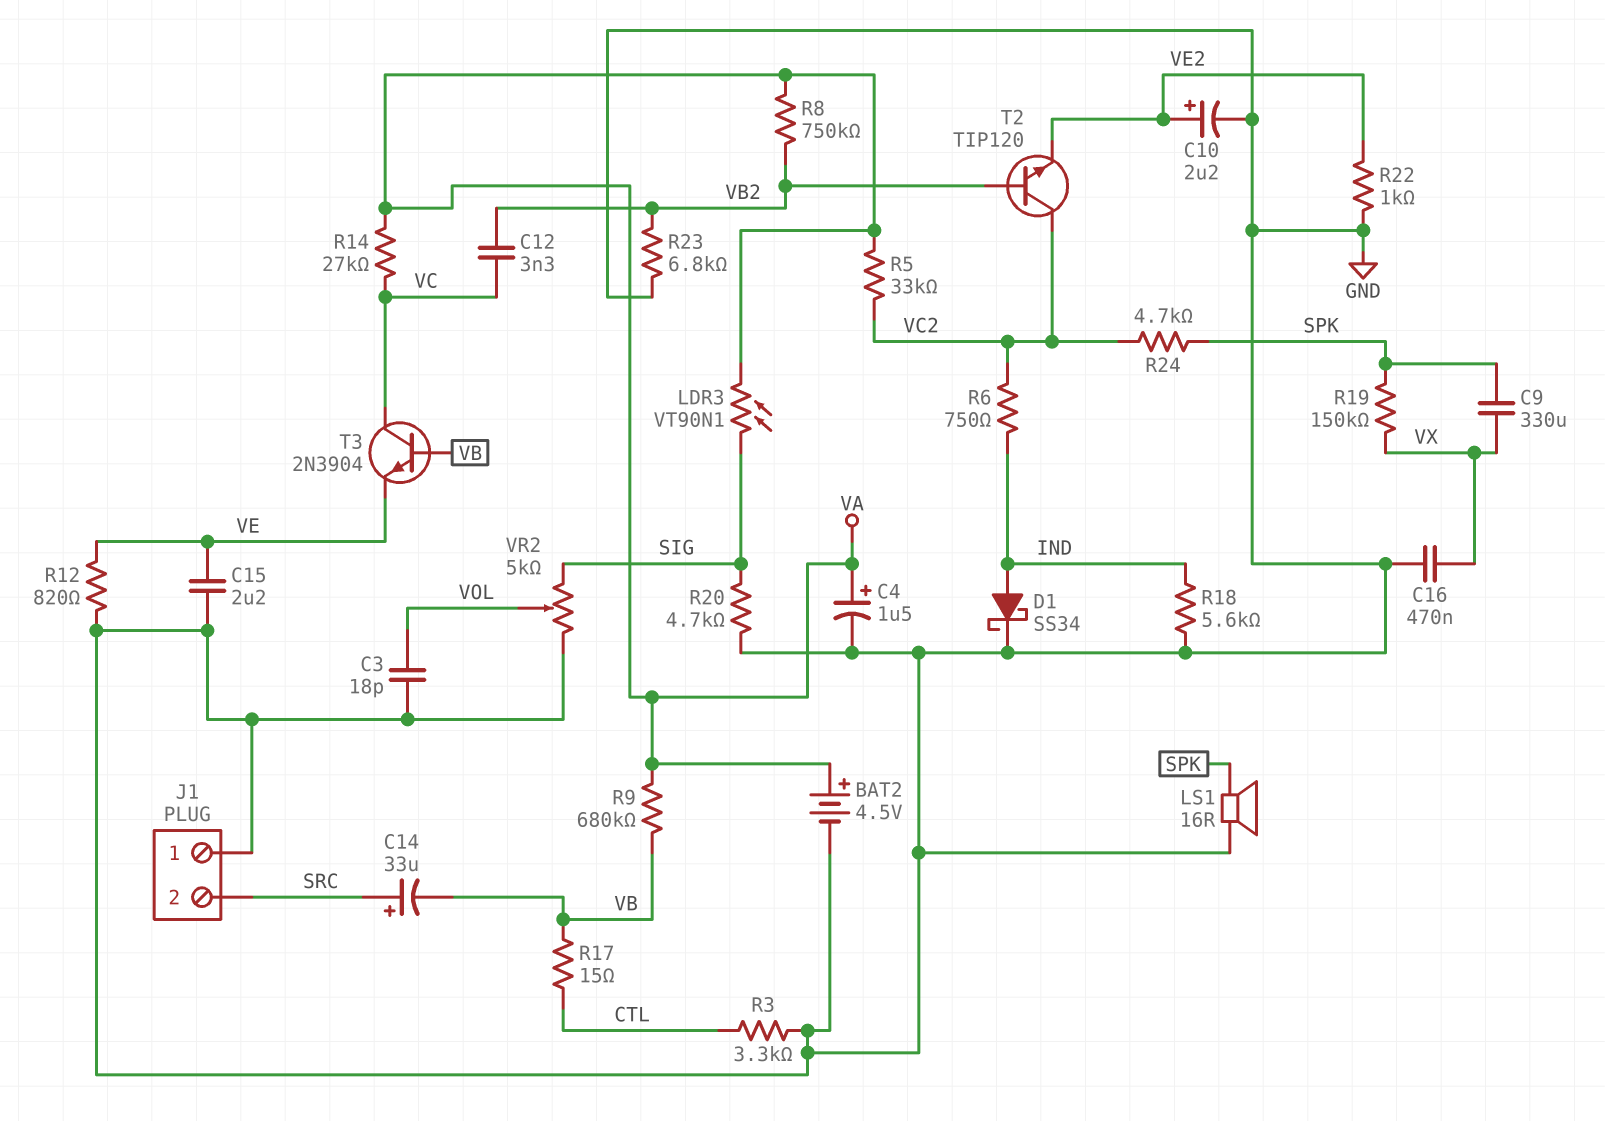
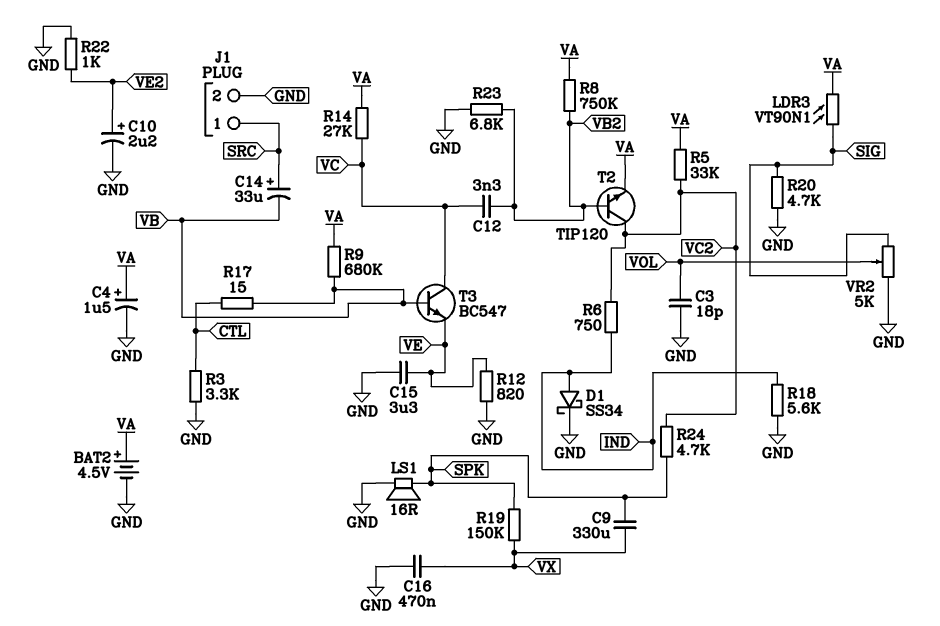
C15: 2.2uF (GND, VE) -> 3.3uF (GND, VE)
J1 pin 1: GND -> SRC
J1 pin 2: SRC -> GND
T2: NPN TIP120 (B VB2, C VC2, E VE2) -> NPN TIP120 (B VB2, C VC2, E VA)
T3: NPN 2N3904 (B VB, C VC, E VE) -> NPN BC547 (B VB, C VC, E VE)

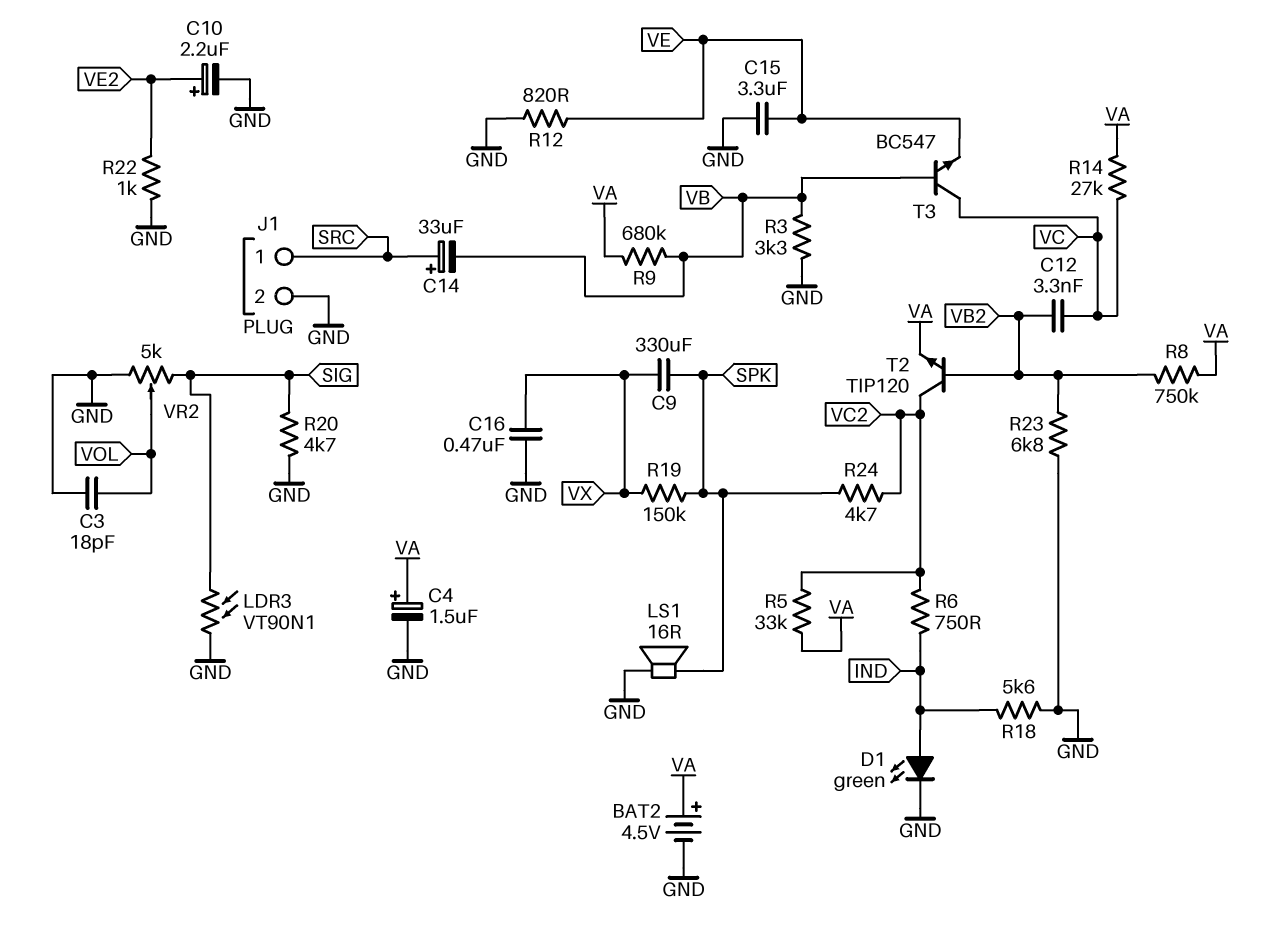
D1: schottky SS34 (A IND, K GND) -> LED green (A IND, K GND)
LDR3: VT90N1 (SIG, VA) -> VT90N1 (GND, SIG)
R3: 3.3k (CTL, GND) -> 3.3k (GND, VB)
R17: 15 (CTL, VB) -> none

